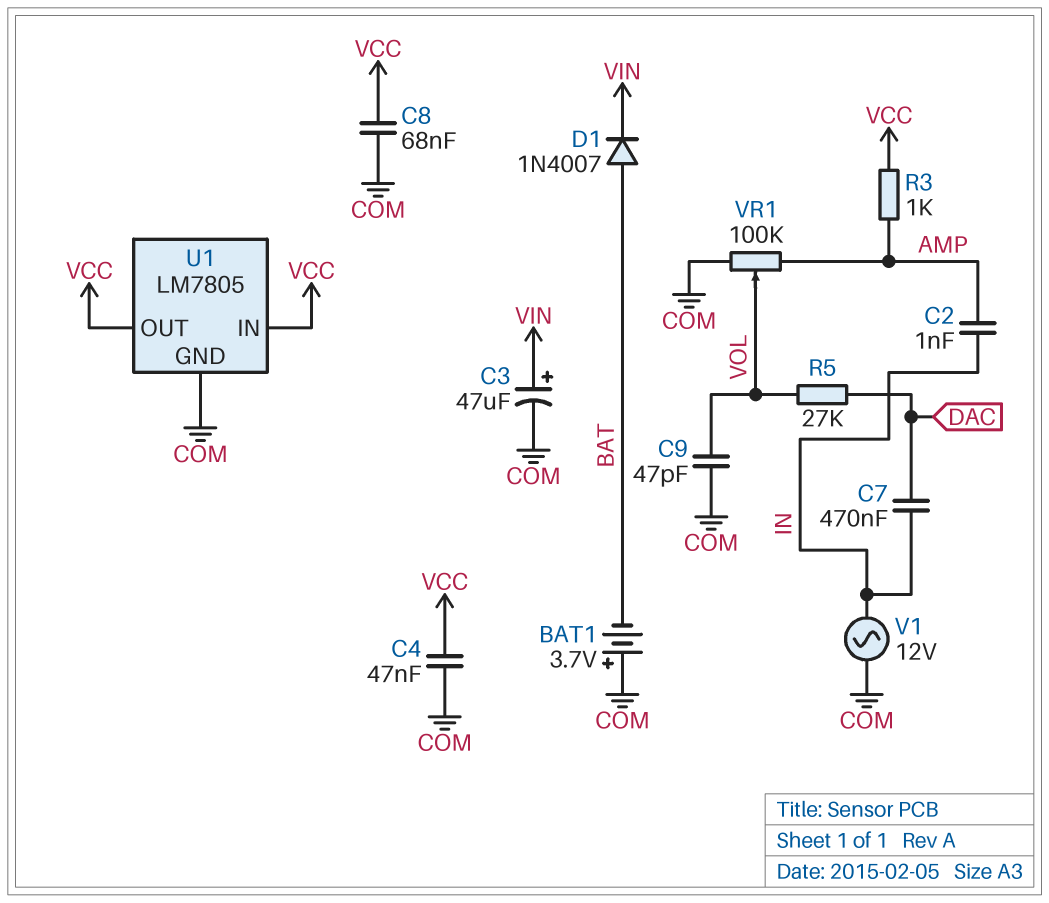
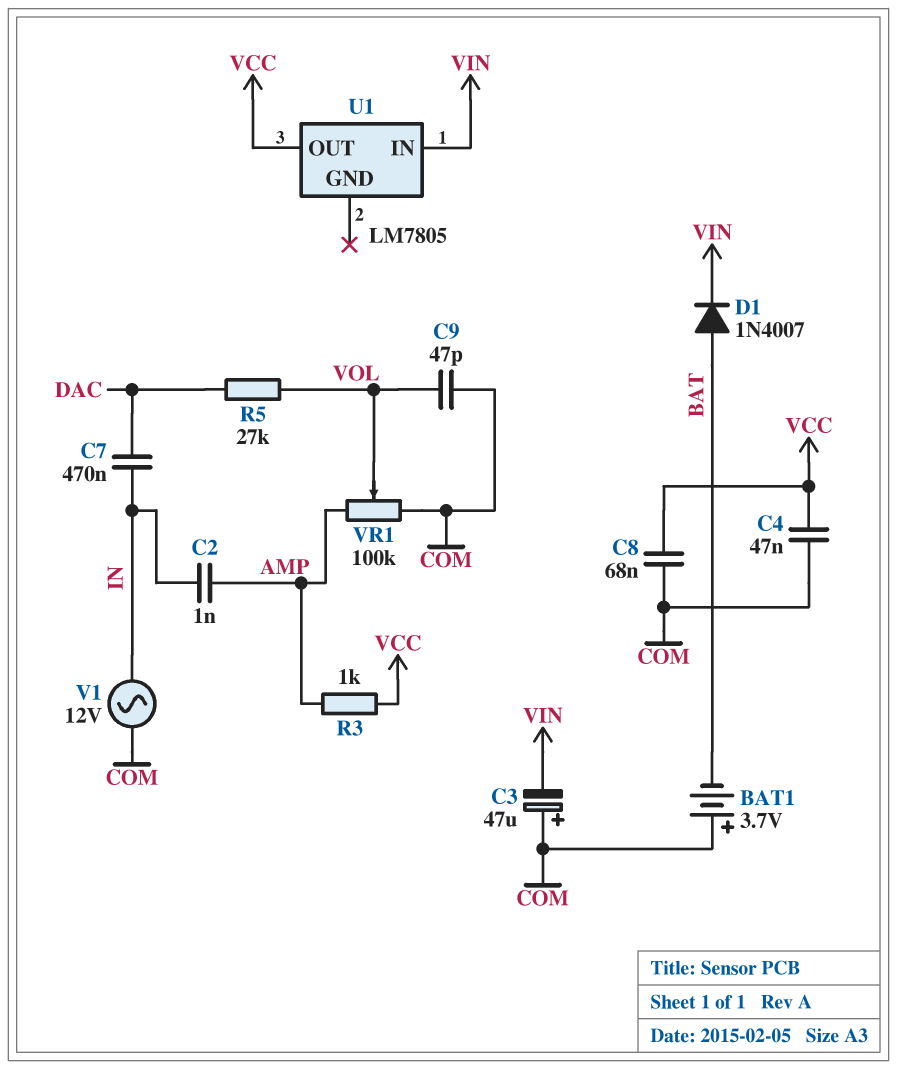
C3: 47uF (plus VIN, minus COM) -> 47uF (plus COM, minus VIN)
U1 pin GND: COM -> none
U1 pin IN: VCC -> VIN

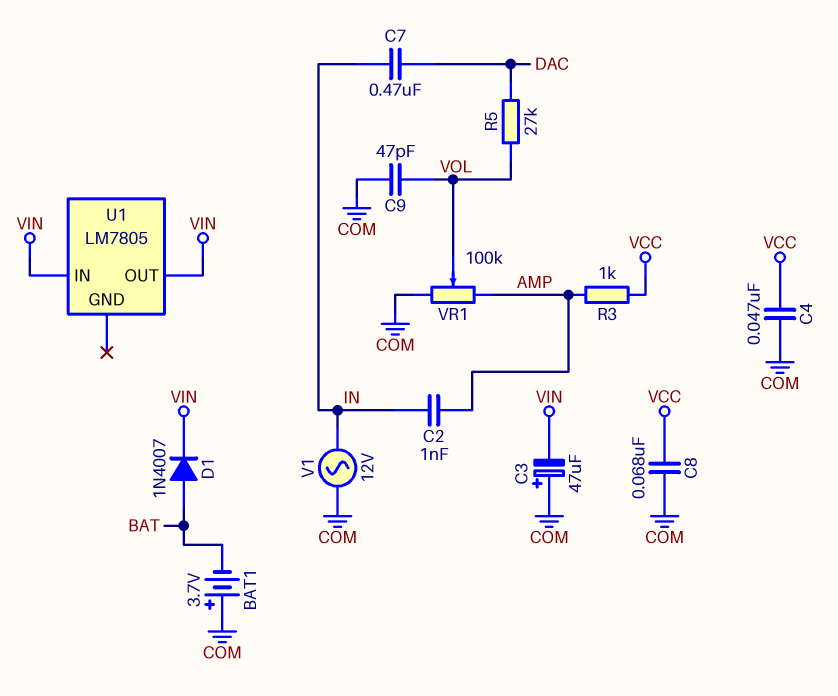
U1 pin OUT: VCC -> VIN

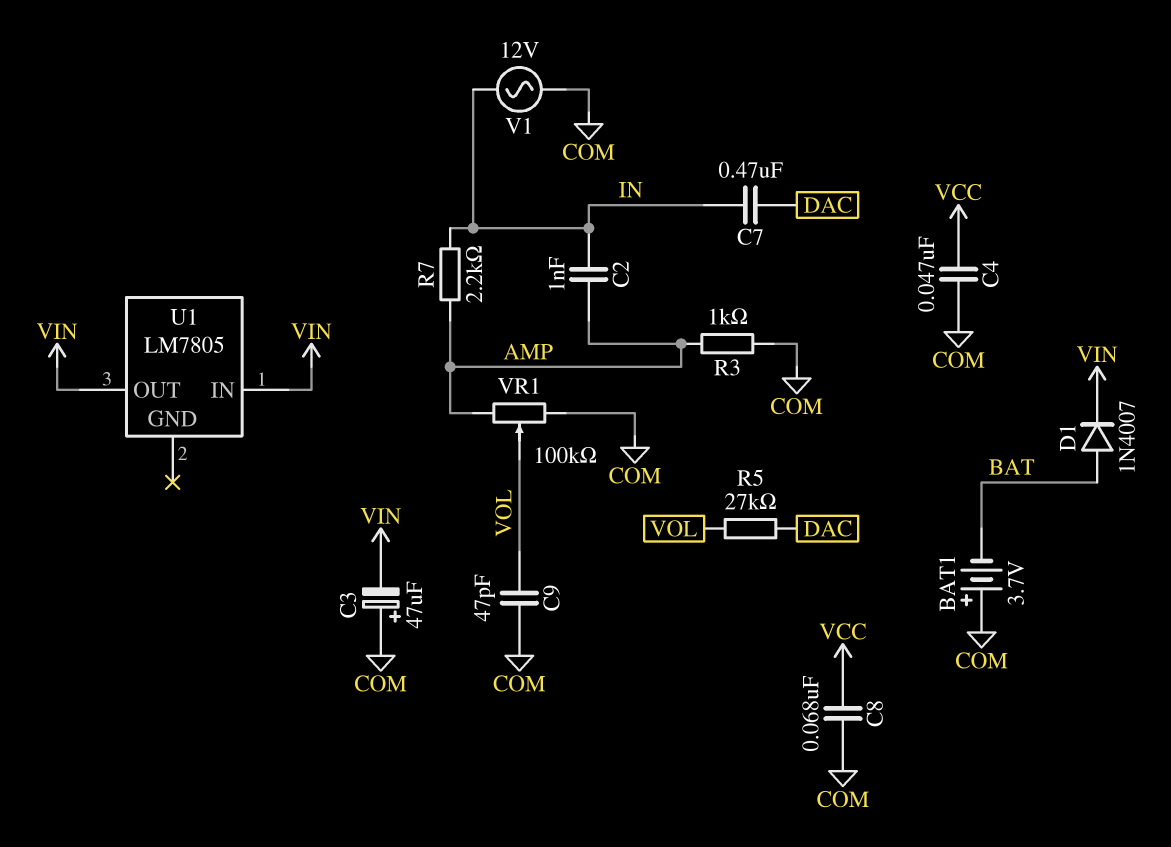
R3: 1k (AMP, VCC) -> 1k (AMP, COM)
R7: none -> 2.2k (AMP, IN)

